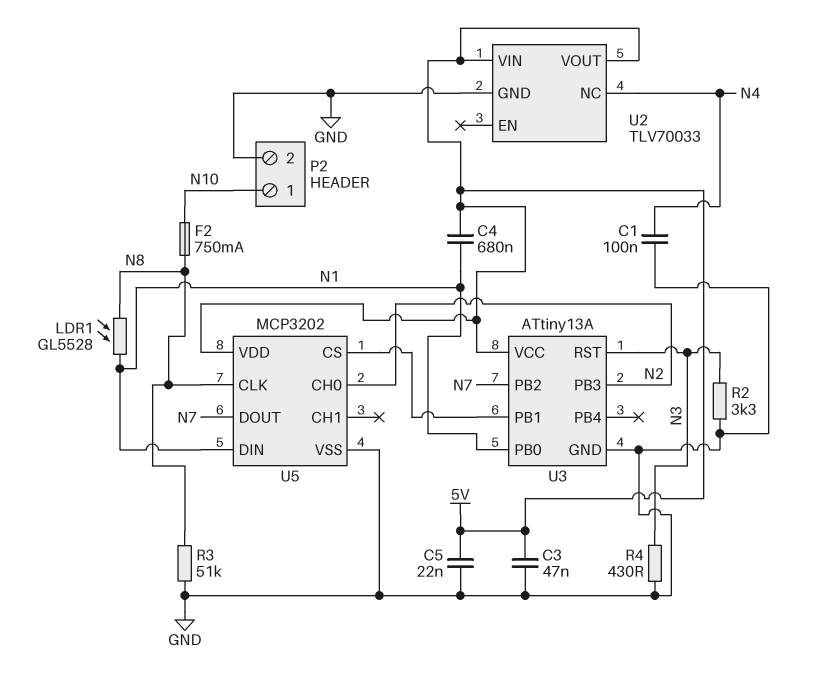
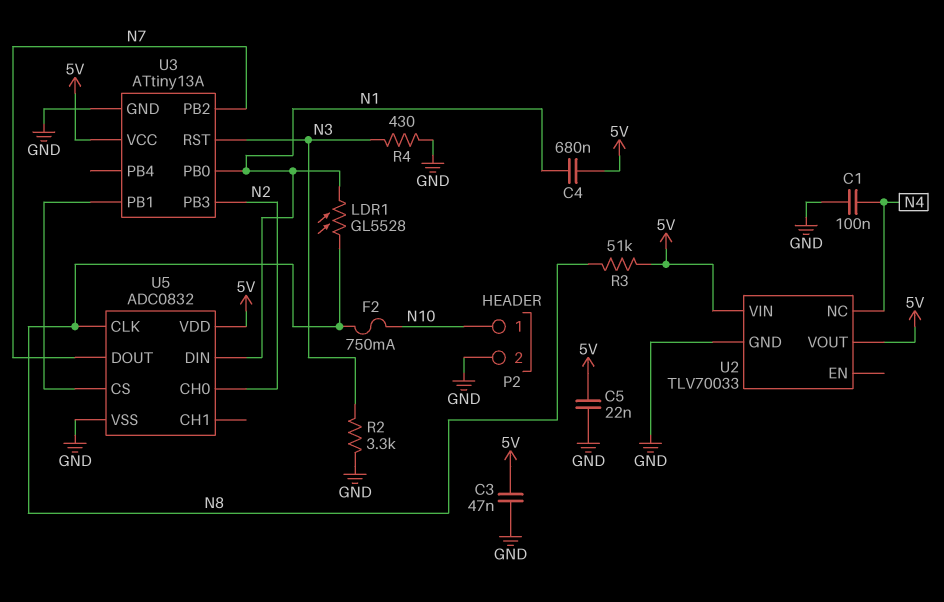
R3: 51k (GND, N8) -> 51k (5V, N8)
U5: MCP3202 -> ADC0832

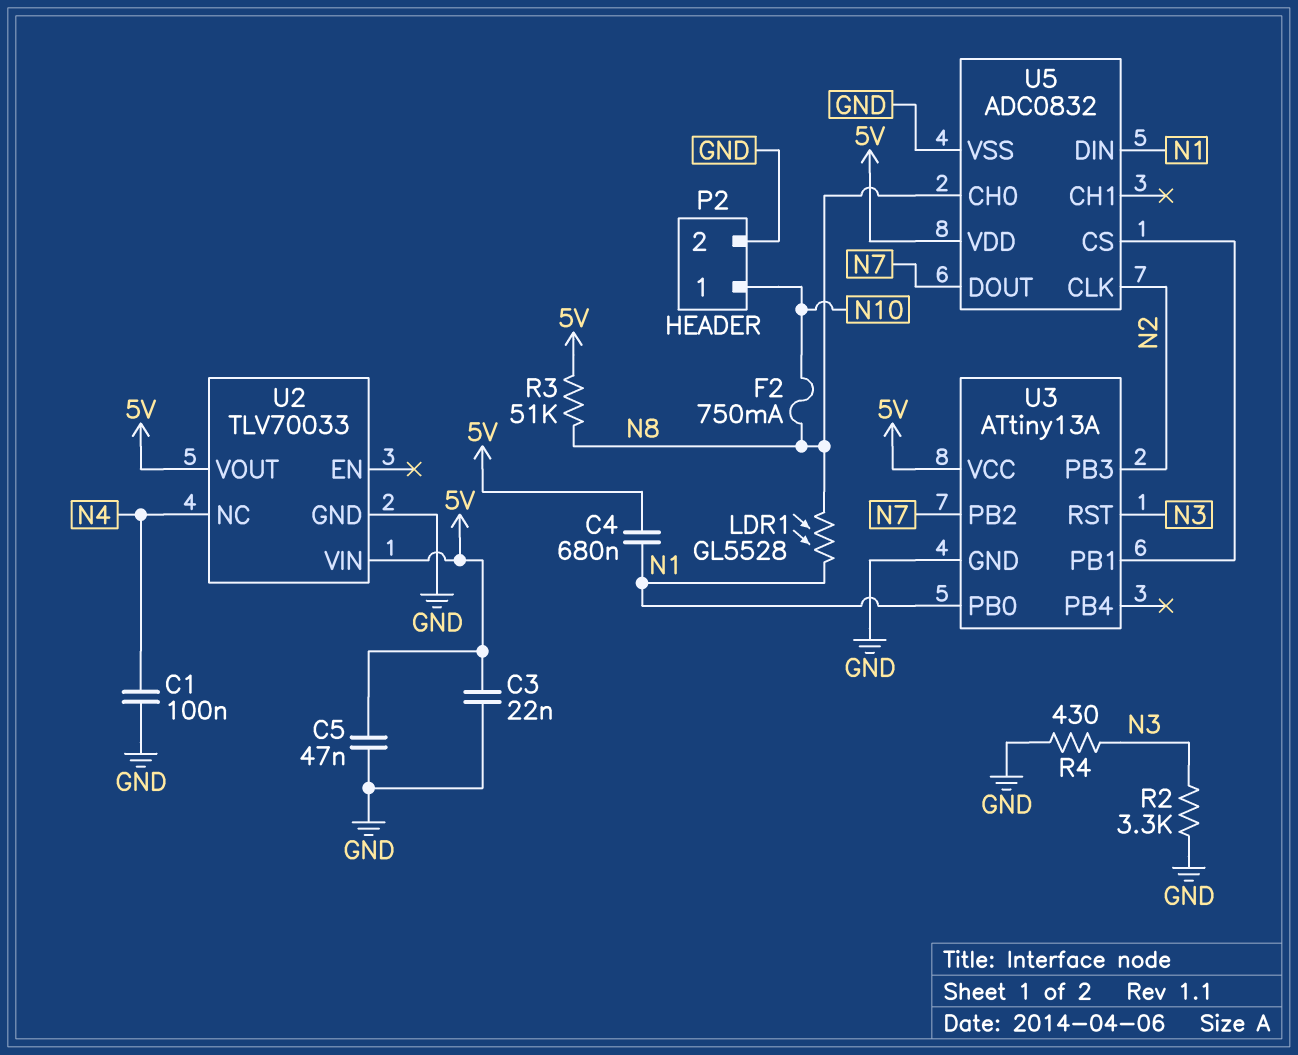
C3: 47nF (5V, GND) -> 22nF (5V, GND)
C5: 22nF (5V, GND) -> 47nF (5V, GND)
U5 pin CH0: N2 -> N8
U5 pin CLK: N8 -> N2

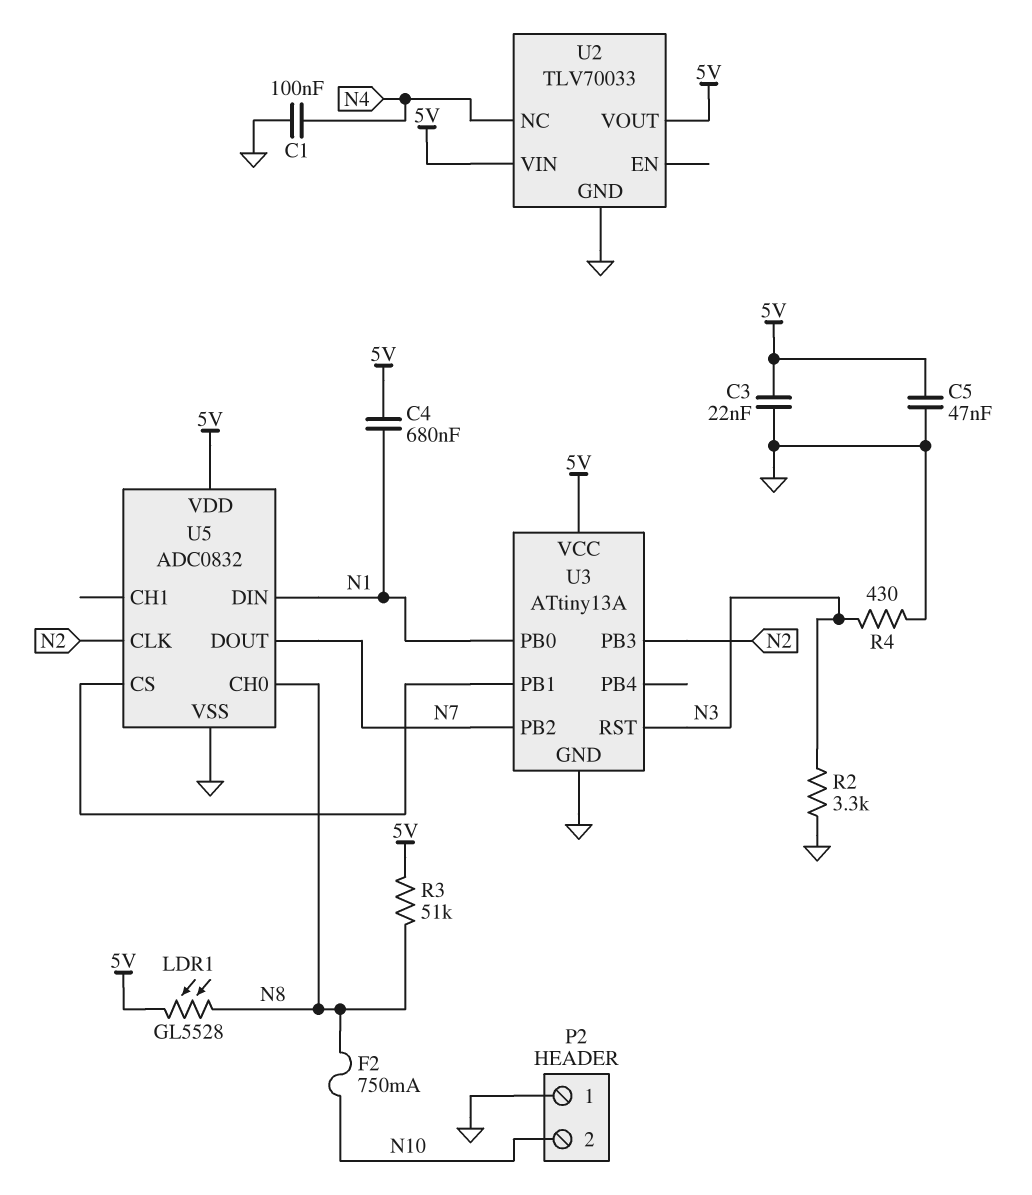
LDR1: GL5528 (N1, N8) -> GL5528 (5V, N8)
P2 pin 1: N10 -> GND
P2 pin 2: GND -> N10

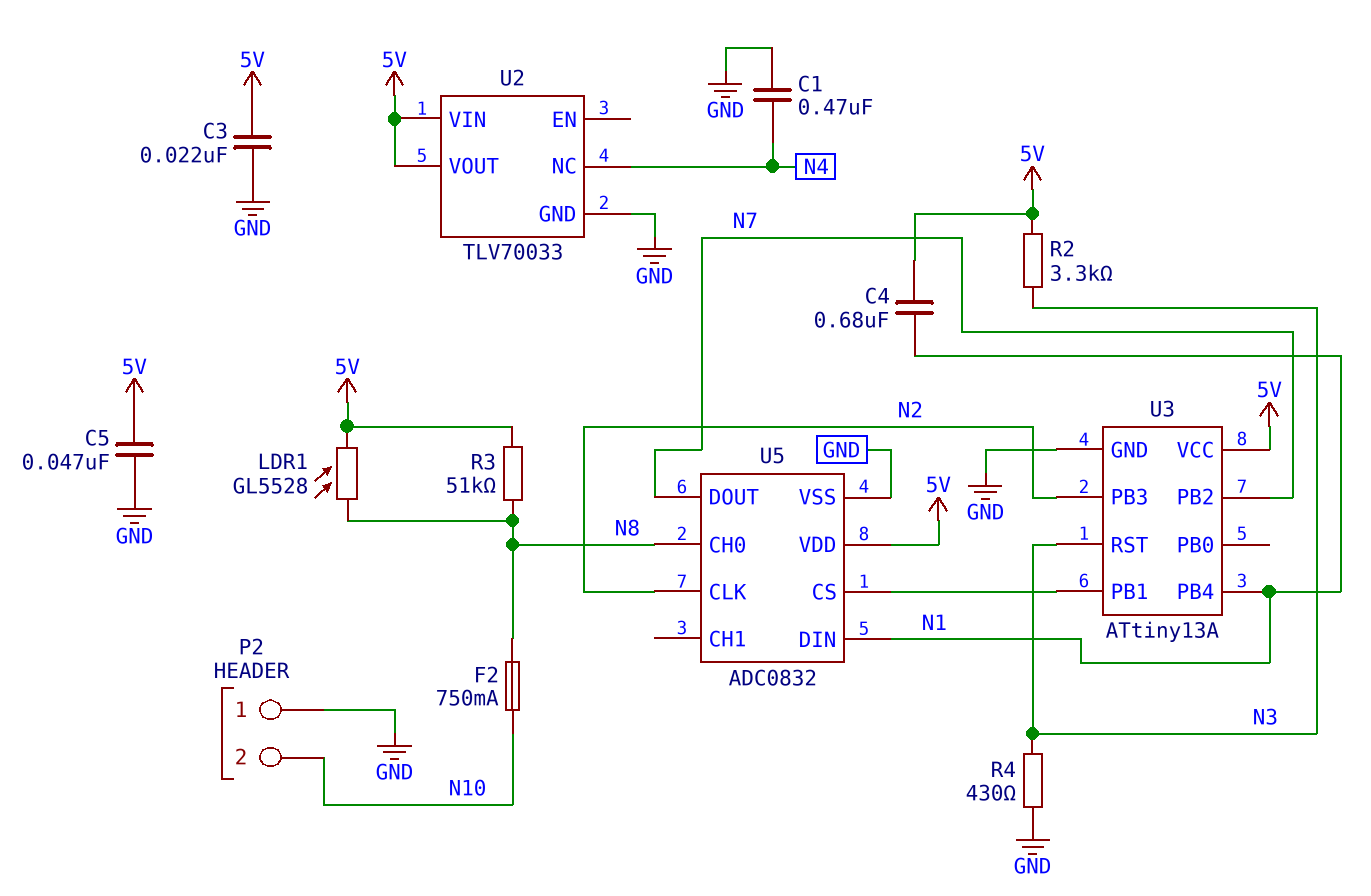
C1: 100nF (GND, N4) -> 470nF (GND, N4)
R2: 3.3k (GND, N3) -> 3.3k (5V, N3)
U3 pin PB0: N1 -> none
U3 pin PB4: none -> N1

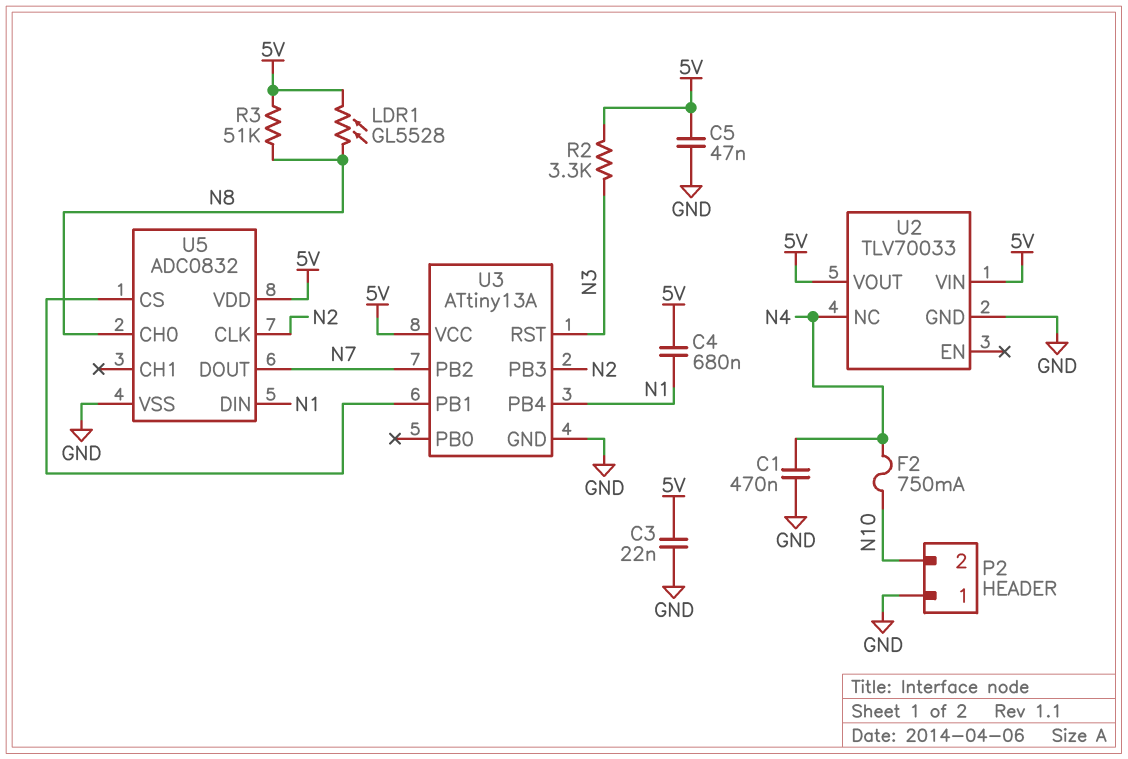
F2: 750mA (N8, N10) -> 750mA (N4, N10)
R4: 430 (GND, N3) -> none

